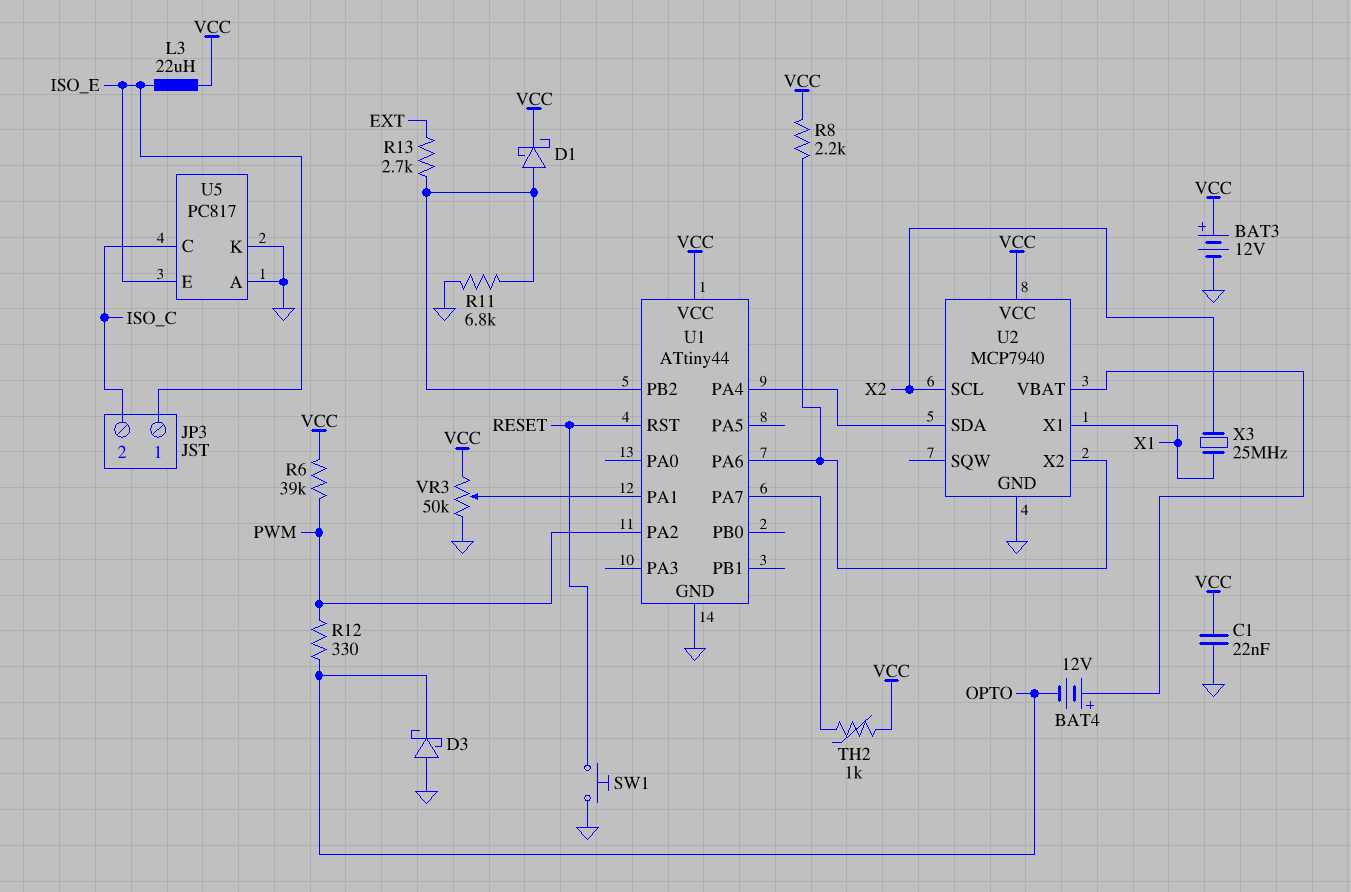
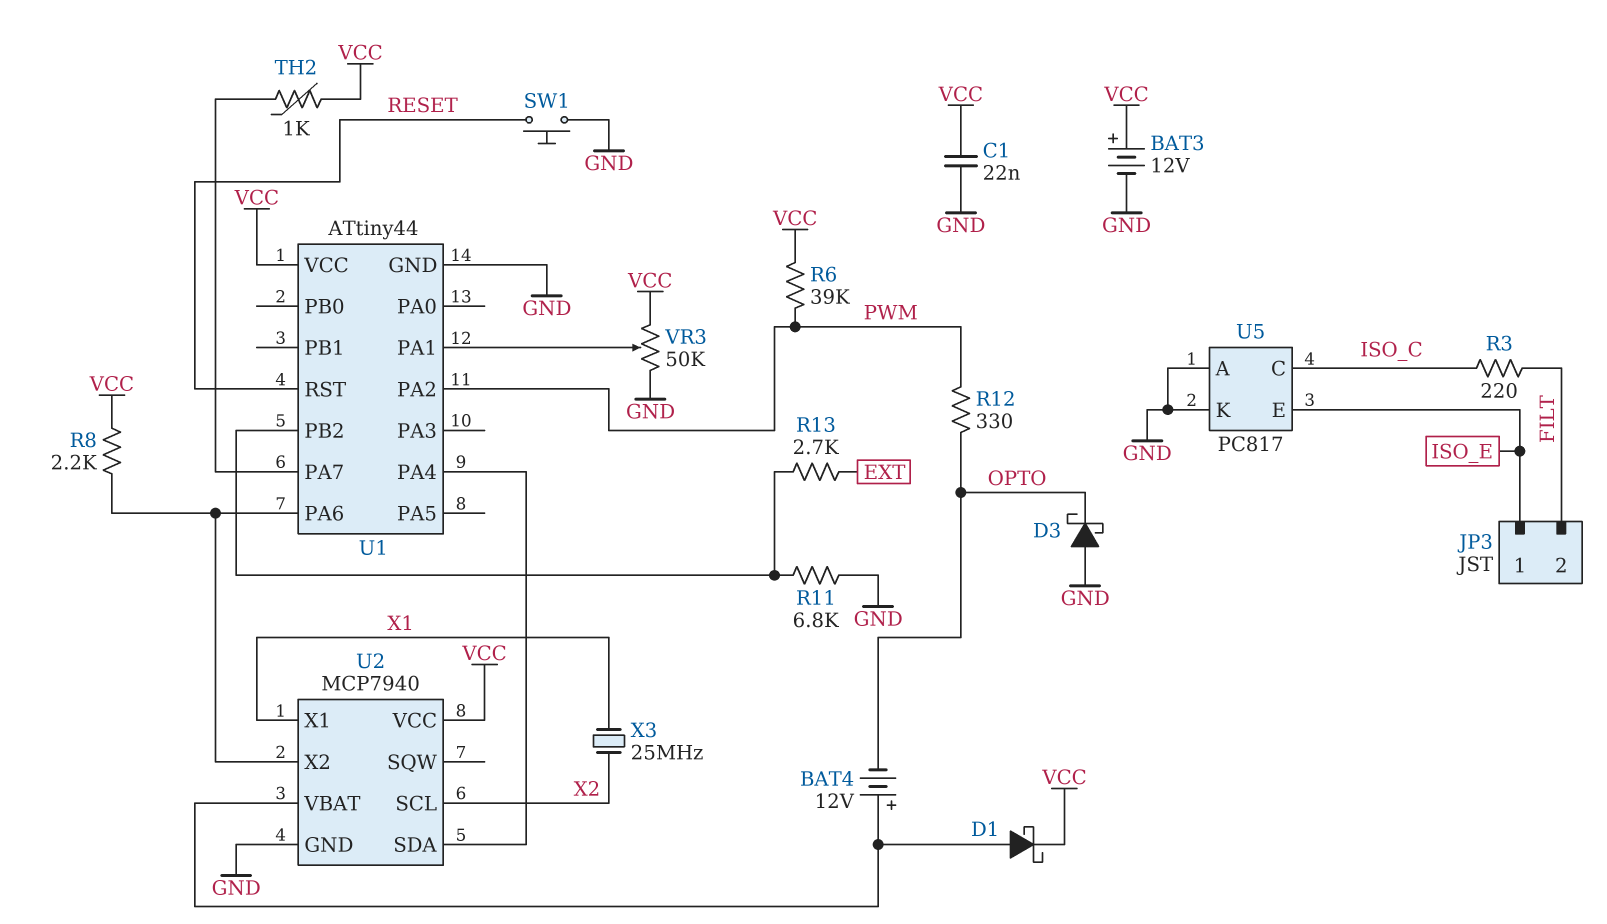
D1: schottky (A U1/PB2, K VCC) -> schottky (A U2/VBAT, K VCC)
JP3 pin 2: ISO_C -> FILT
L3: 22uH (ISO_E, VCC) -> none
R3: none -> 220 (FILT, ISO_C)

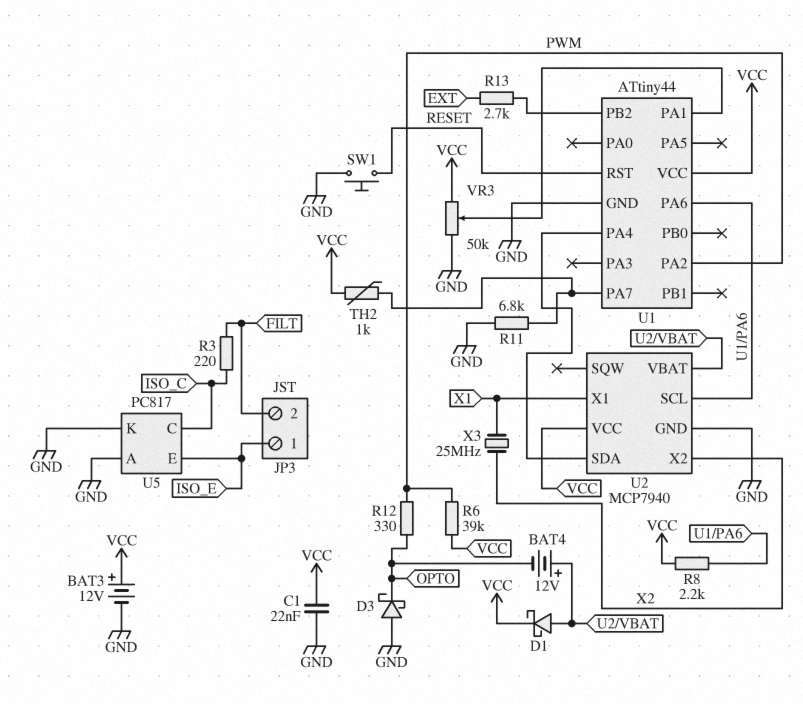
R11: 6.8k (GND, U1/PB2) -> 6.8k (GND, U1/PA7)
U2 pin SCL: X2 -> U1/PA6
U2 pin X2: U1/PA6 -> X2

